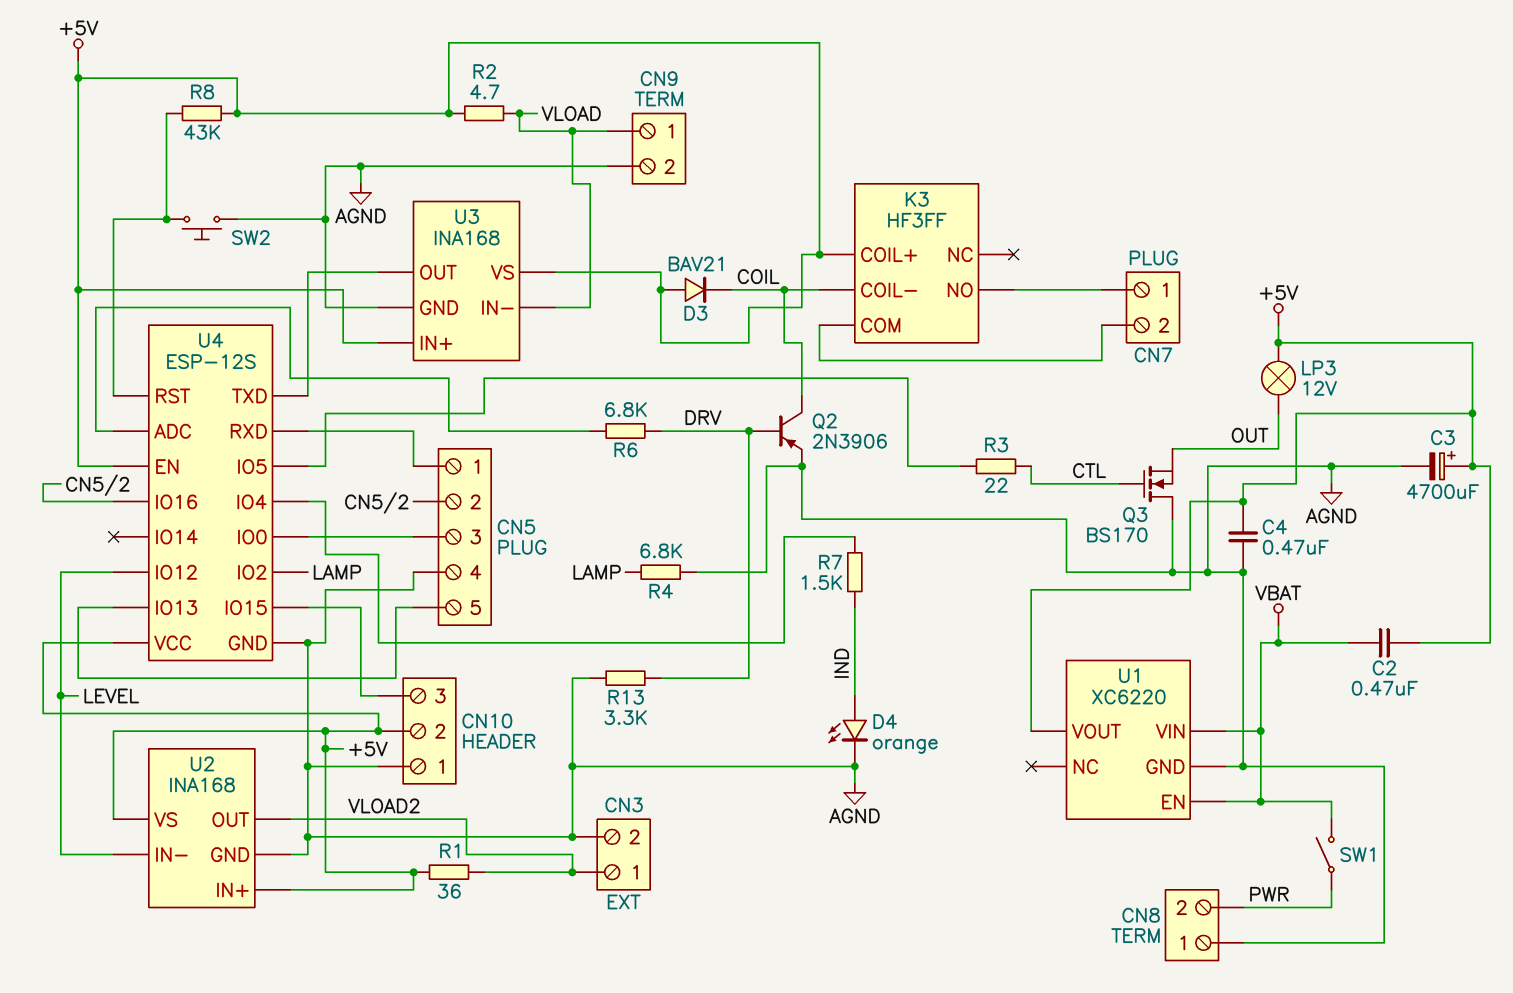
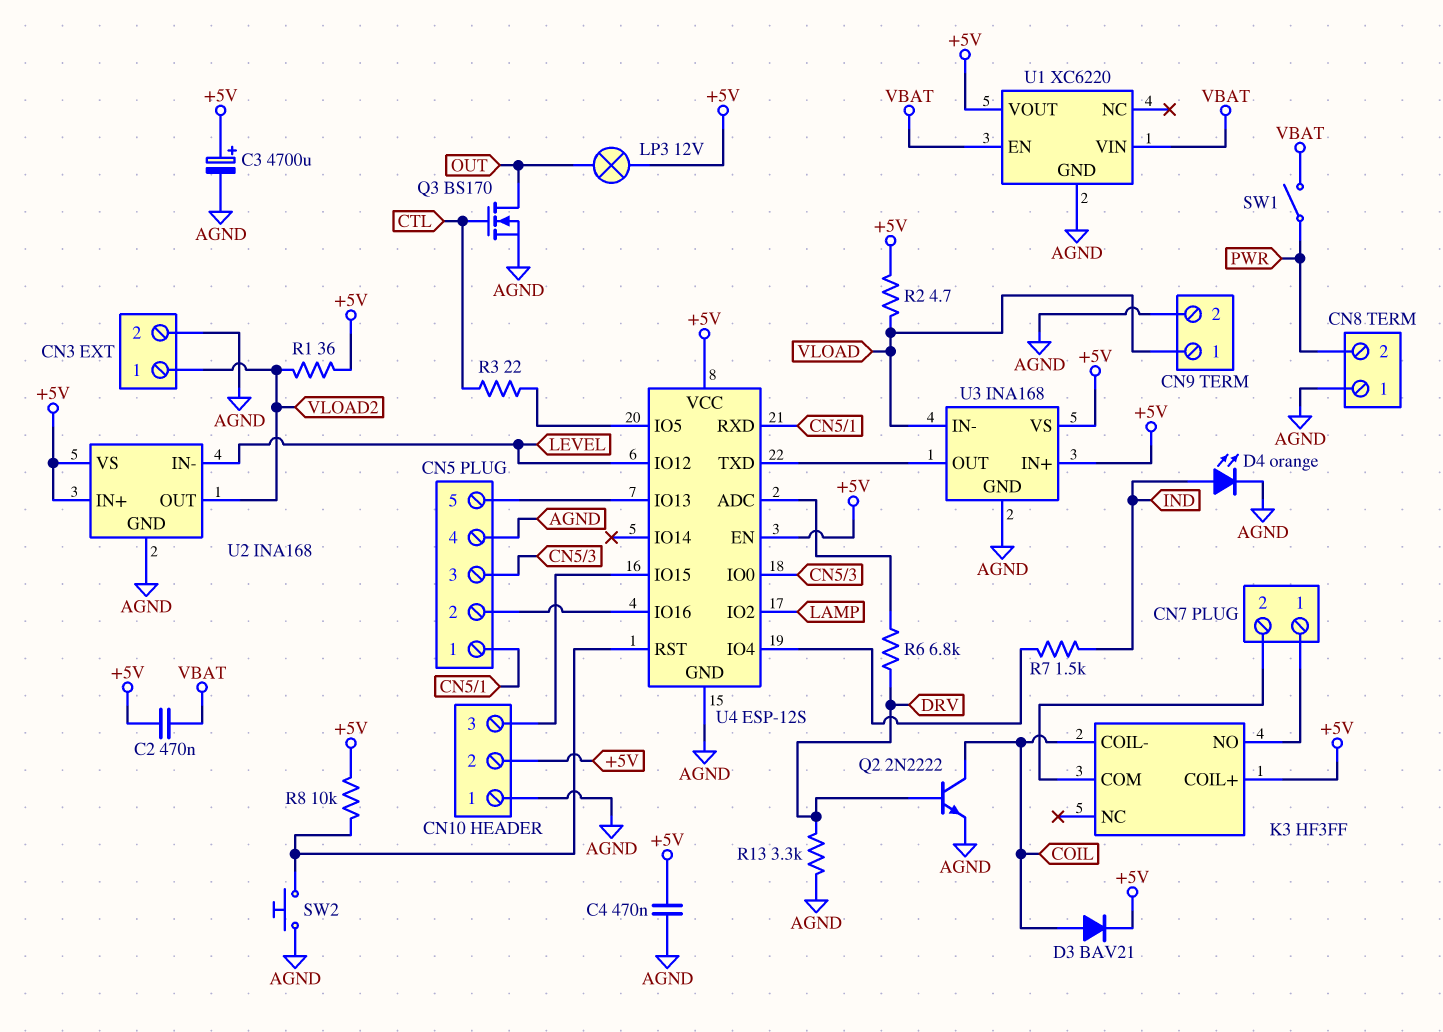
D3: diode BAV21 (A +5V, K COIL) -> diode BAV21 (A COIL, K +5V)
Q2: PNP 2N3906 (B DRV, C COIL, E AGND) -> NPN 2N2222 (B DRV, C COIL, E AGND)
Q3: NMOS BS170 (G CTL, D AGND, S OUT) -> NMOS BS170 (G CTL, D OUT, S AGND)
R4: 6.8k (AGND, LAMP) -> none
R8: 43k (+5V, U4/RST) -> 10k (+5V, U4/RST)

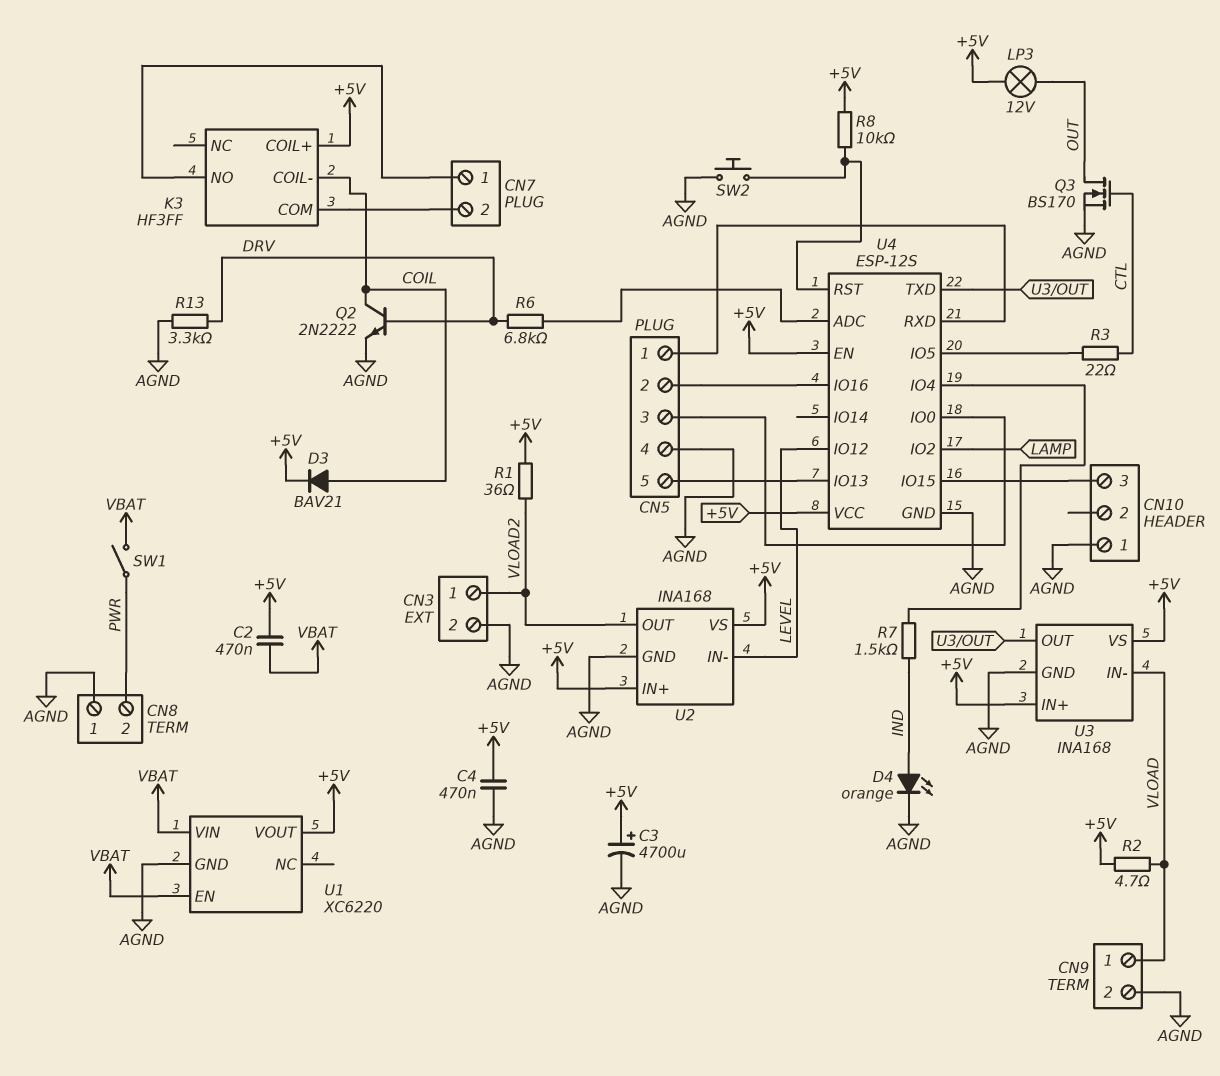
CN10 pin 2: +5V -> none

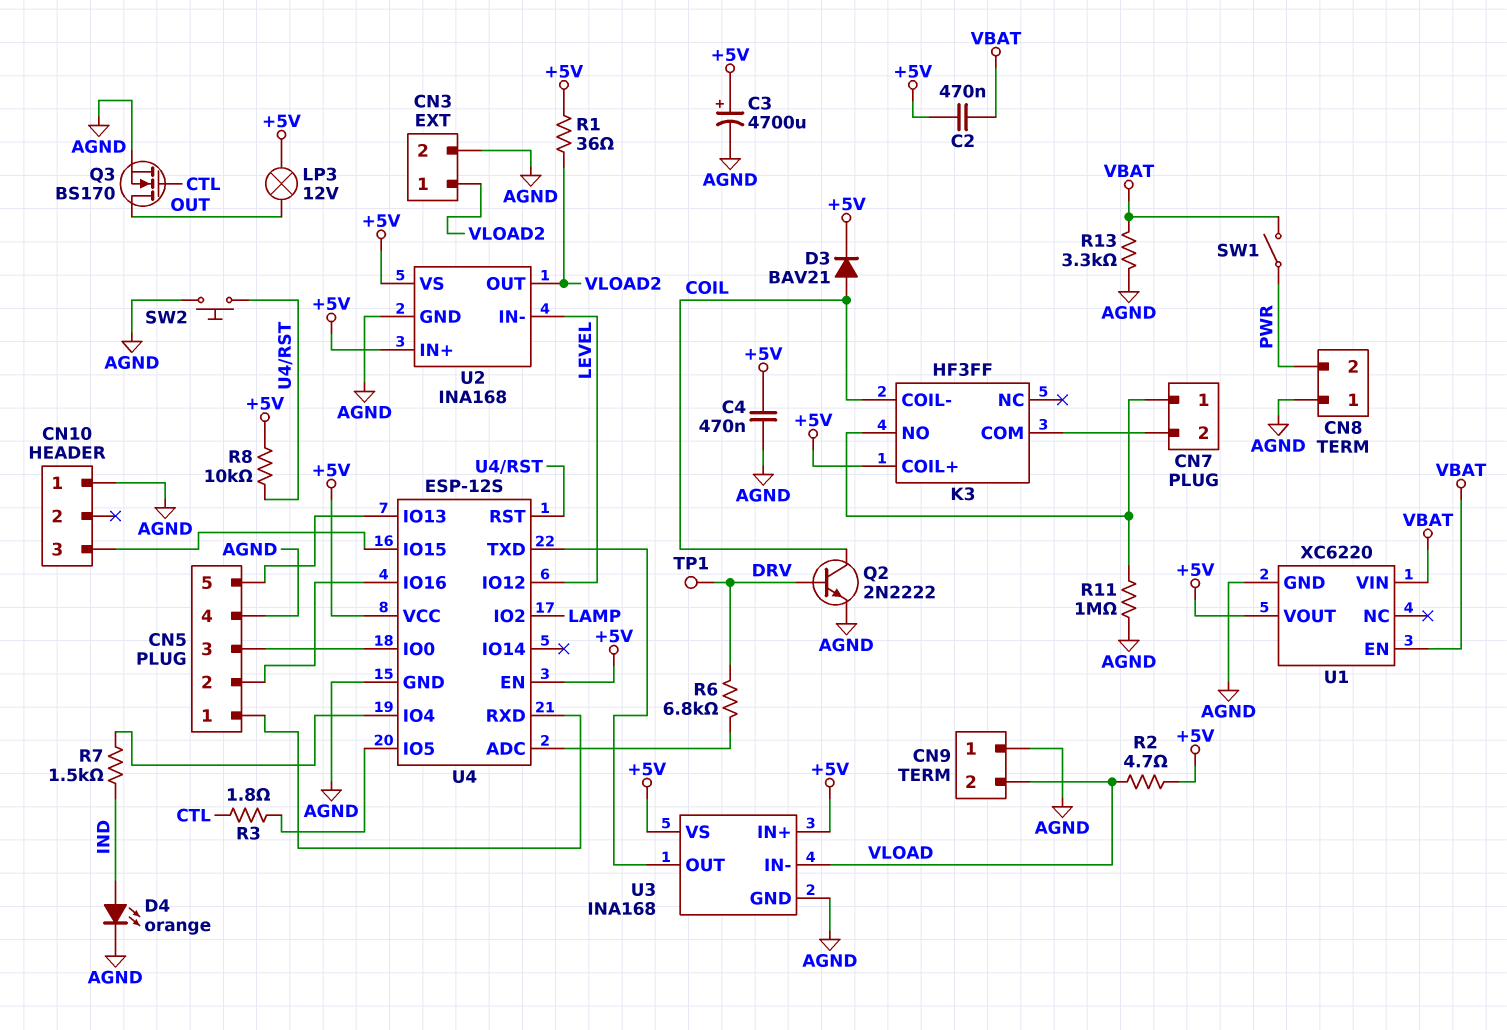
CN9 pin 1: VLOAD -> AGND
CN9 pin 2: AGND -> VLOAD
R3: 22 (CTL, U4/IO5) -> 1.8 (CTL, U4/IO5)
R11: none -> 1M (AGND, CN7/1)
R13: 3.3k (AGND, DRV) -> 3.3k (AGND, VBAT)
TP1: none -> test point (DRV)

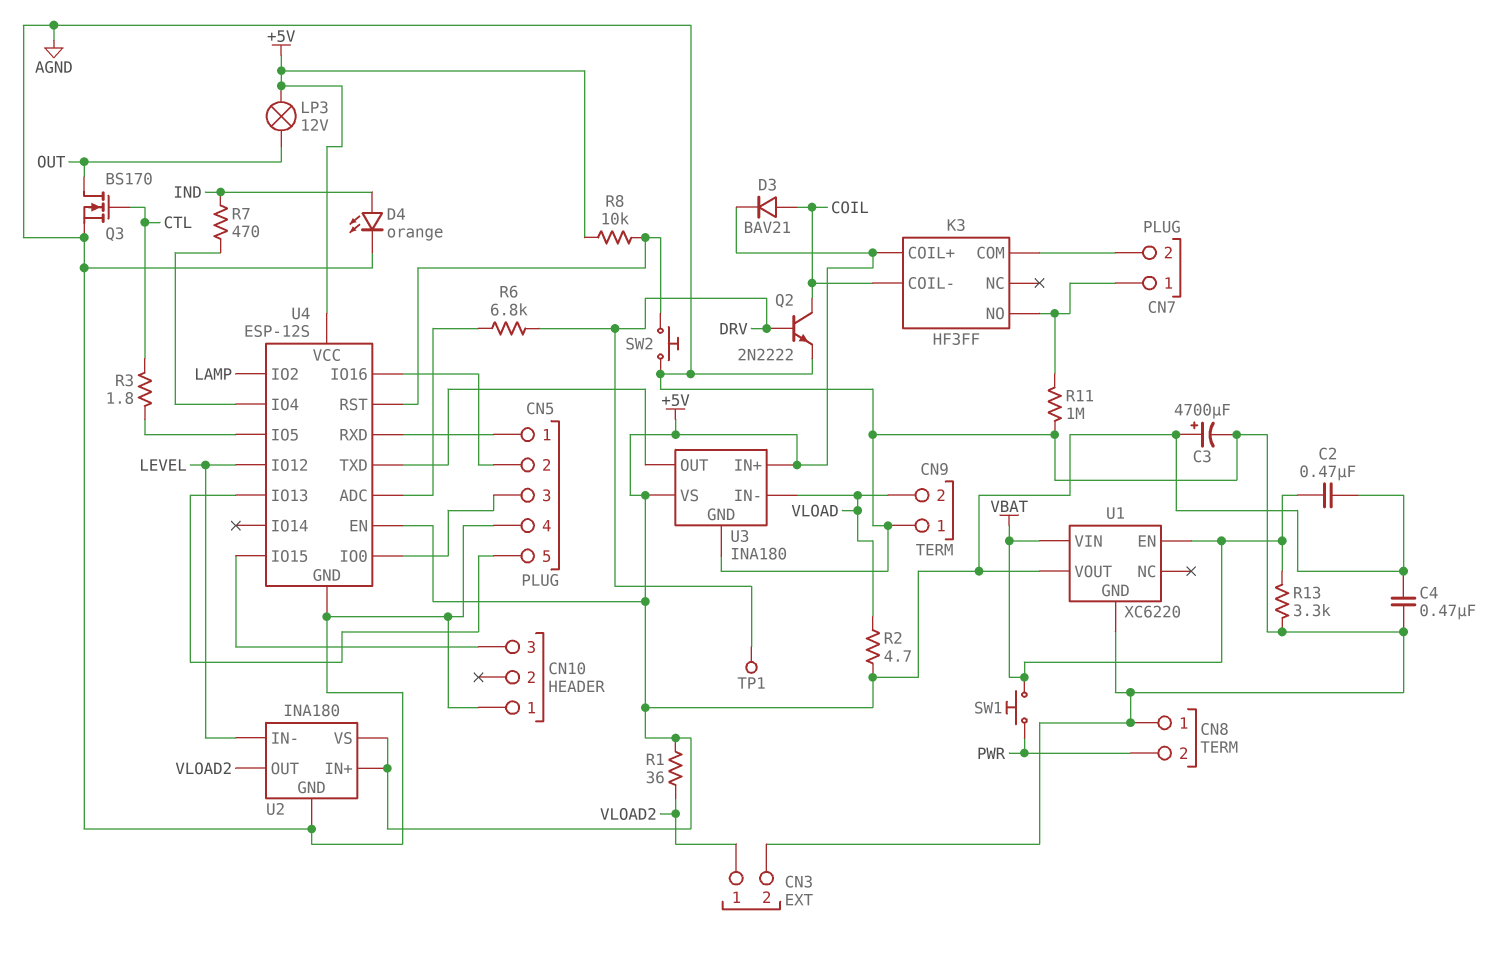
R7: 1.5k (IND, U4/IO4) -> 470 (IND, U4/IO4)
SW1: switch (PWR, VBAT) -> button (PWR, VBAT)
U2: INA168 -> INA180
U3: INA168 -> INA180

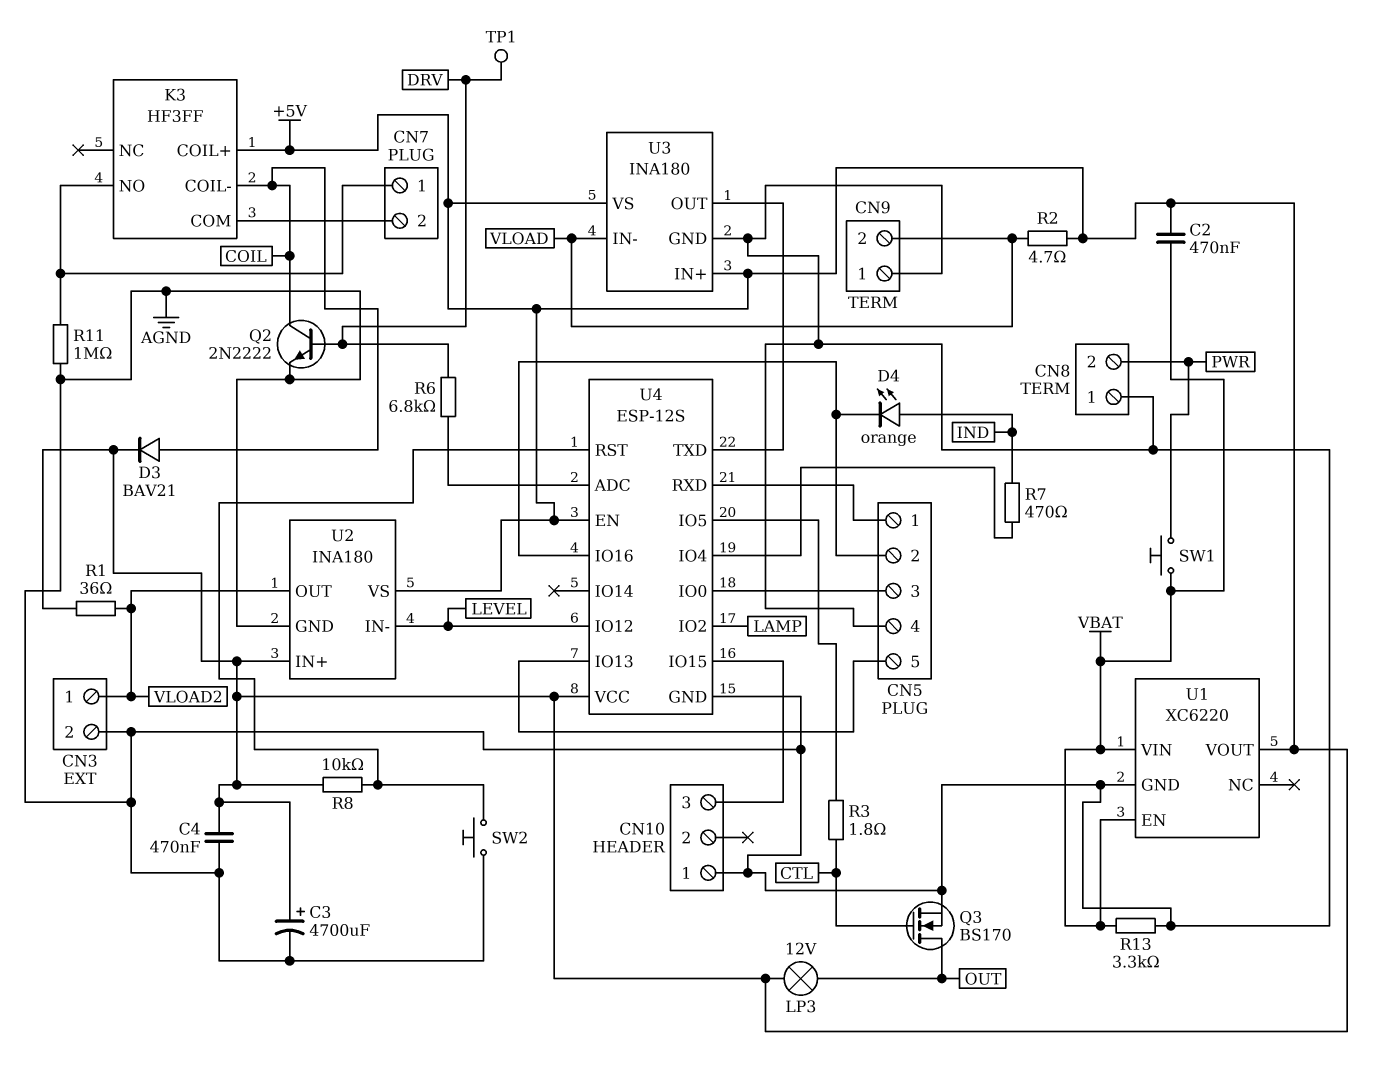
D4: LED orange (A IND, K AGND) -> LED orange (A IND, K CN5/2)

